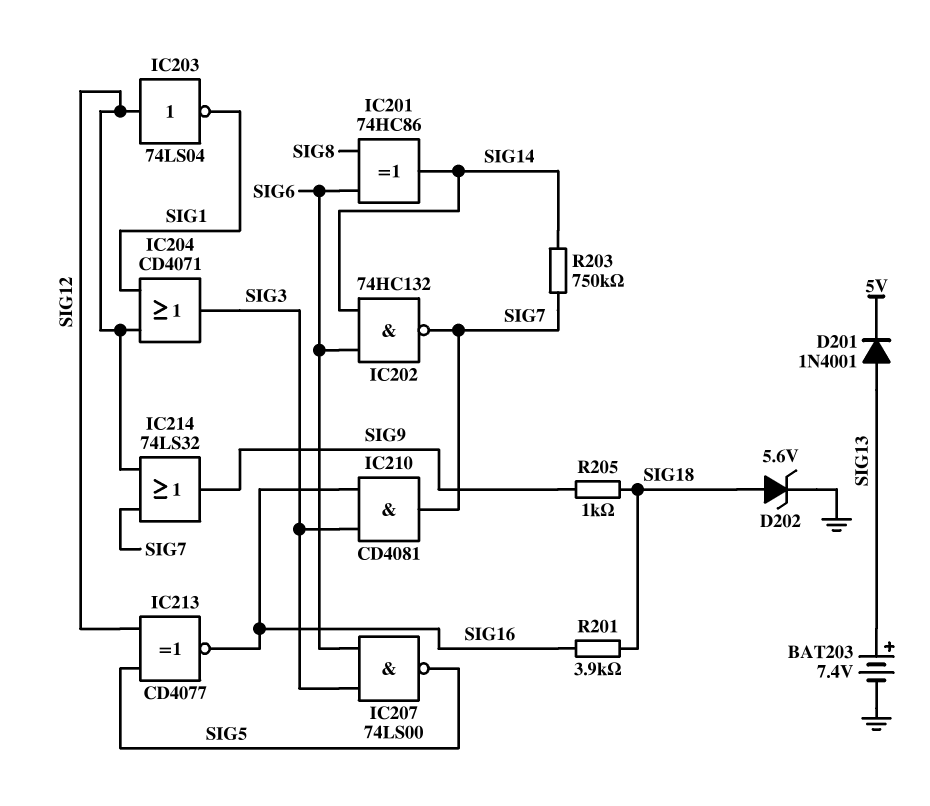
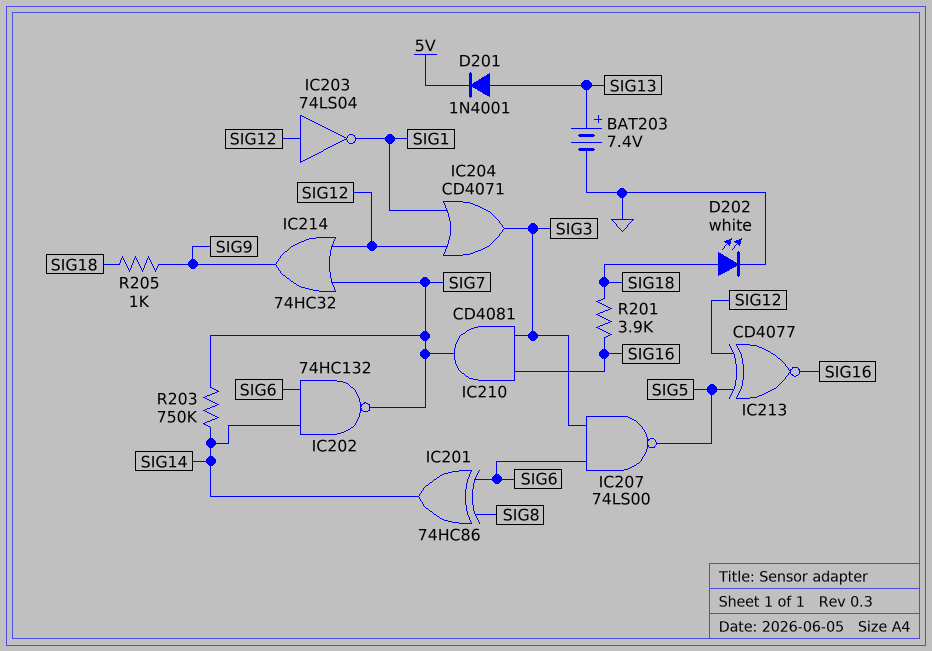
D202: zener 5.6V (A SIG18, K GND) -> LED white (A SIG18, K GND)
IC214: OR 74LS32 (in SIG7, in SIG12, out SIG9) -> OR 74HC32 (in SIG7, in SIG12, out SIG9)

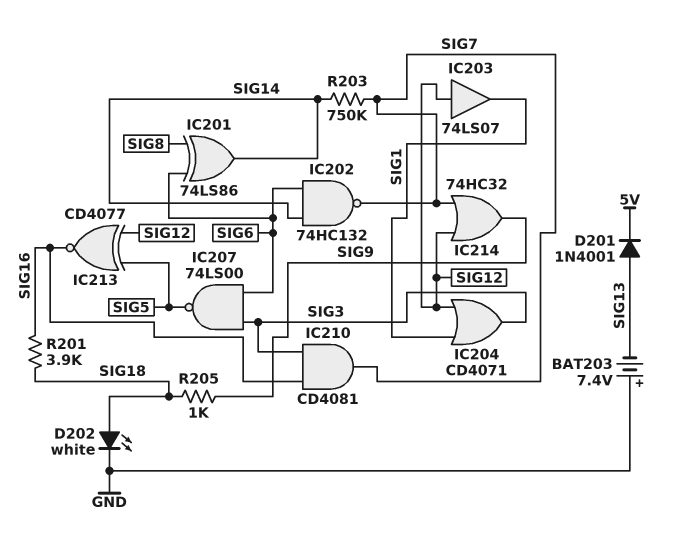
BAT203: 7.4V (plus SIG13, minus GND) -> 7.4V (plus GND, minus SIG13)
IC201: XOR 74HC86 (in SIG6, in SIG8, out SIG14) -> XOR 74LS86 (in SIG6, in SIG8, out SIG14)
IC203: NOT 74LS04 (in SIG12, out SIG1) -> buffer 74LS07 (in SIG12, out SIG1)

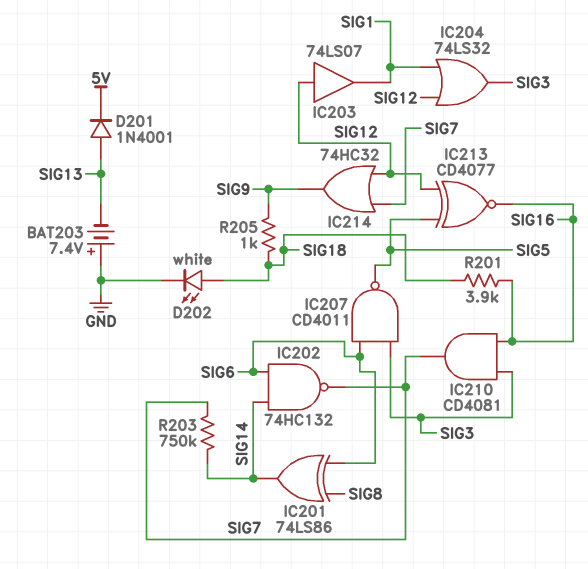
IC204: OR CD4071 (in SIG1, in SIG12, out SIG3) -> OR 74LS32 (in SIG1, in SIG12, out SIG3)
IC207: NAND 74LS00 (in SIG3, in SIG6, out SIG5) -> NAND CD4011 (in SIG3, in SIG6, out SIG5)

